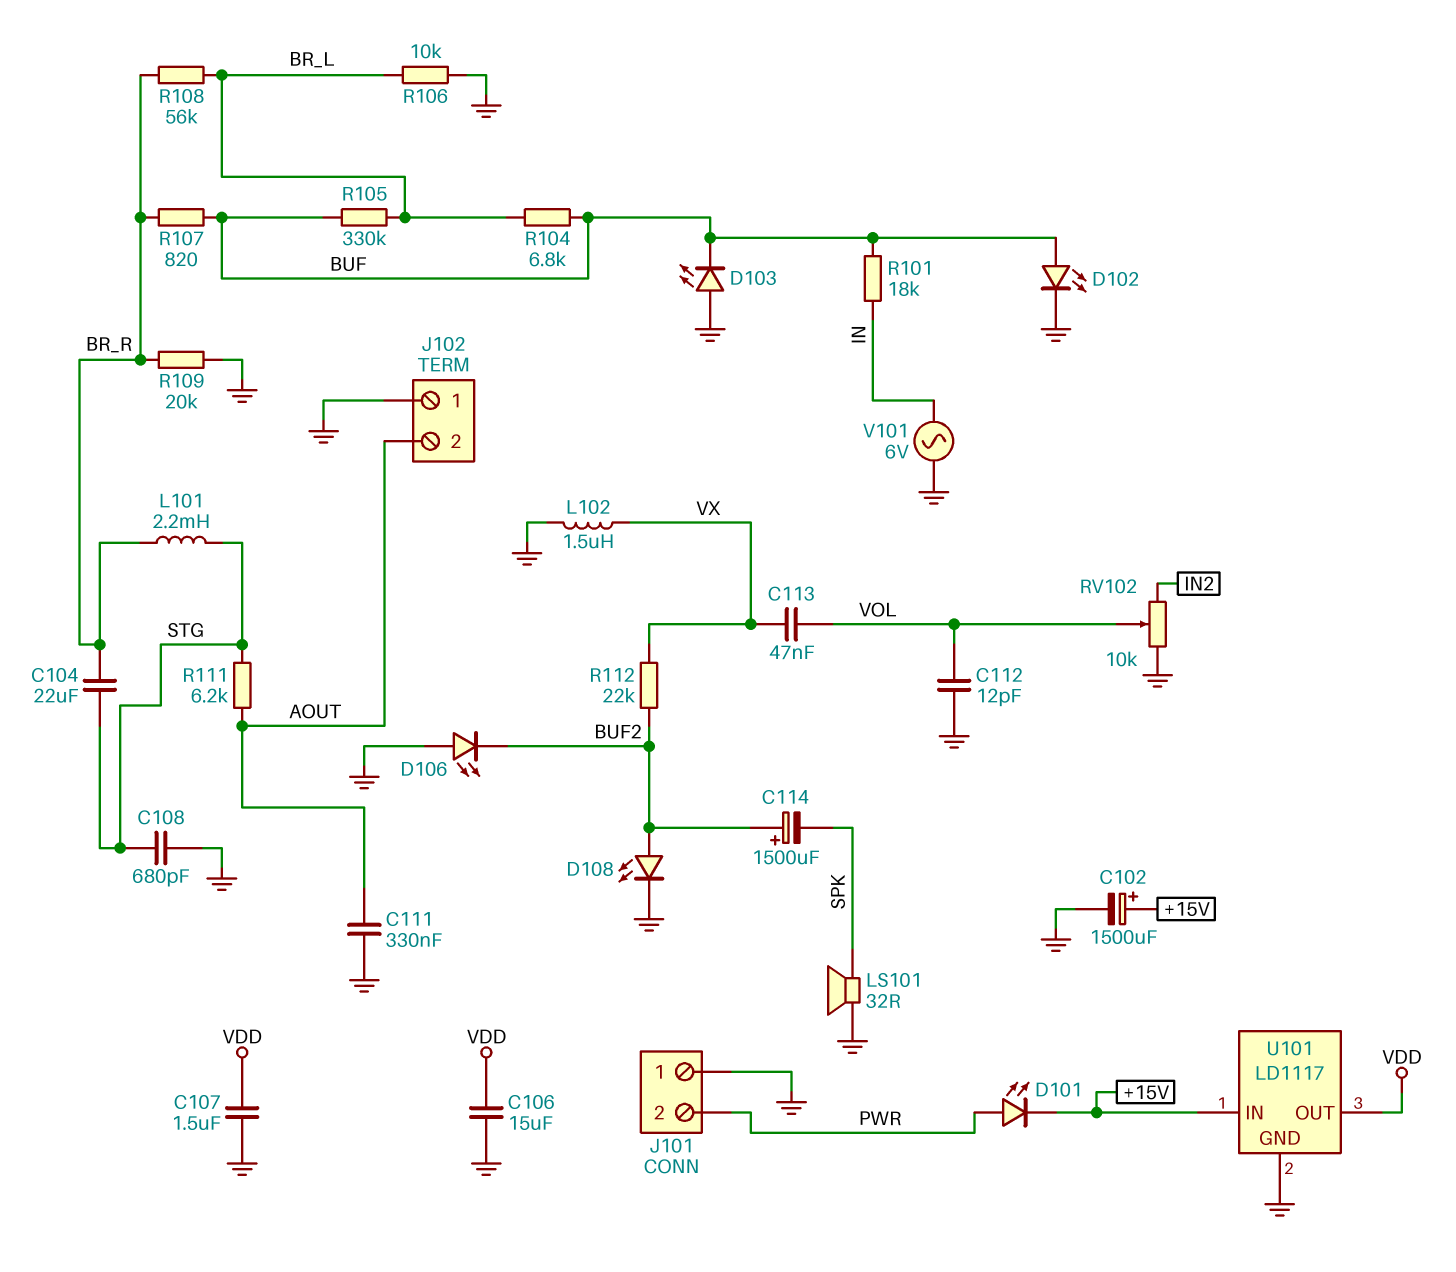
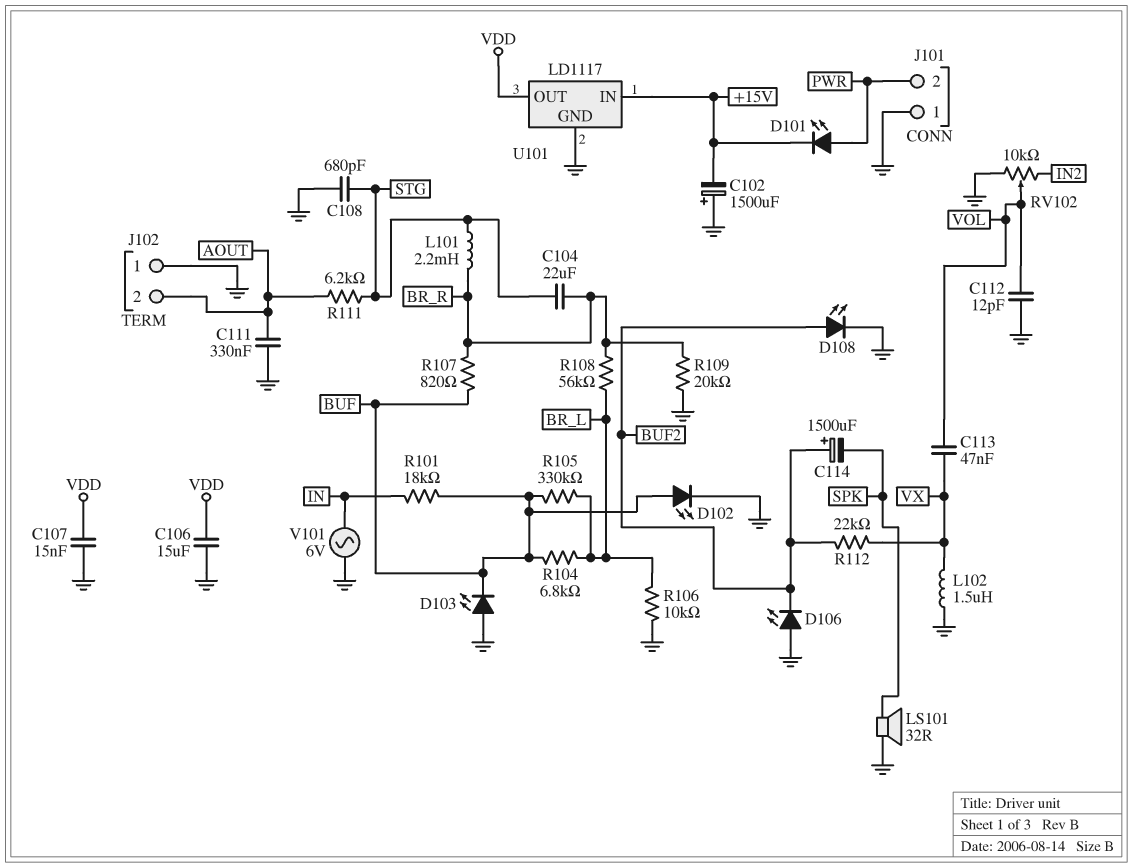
C102: 1500uF (plus +15V, minus GND) -> 1500uF (plus GND, minus +15V)
C107: 1.5uF (GND, VDD) -> 15nF (GND, VDD)

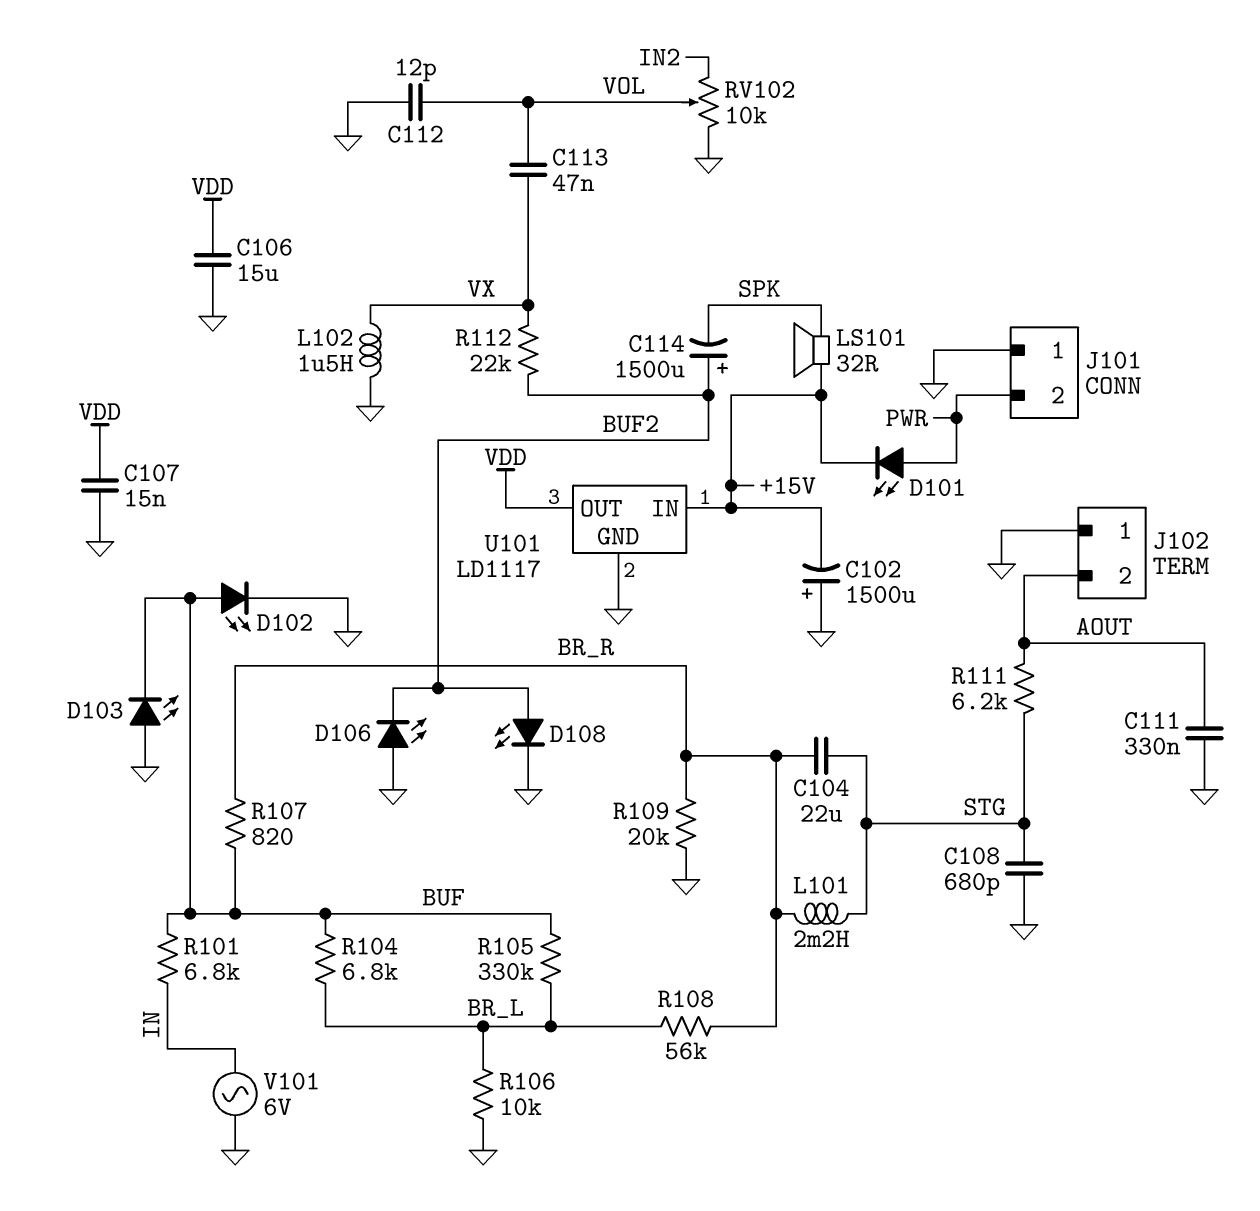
LS101: speaker 32R (GND, SPK) -> speaker 32R (+15V, SPK)
R101: 18k (BUF, IN) -> 6.8k (BUF, IN)

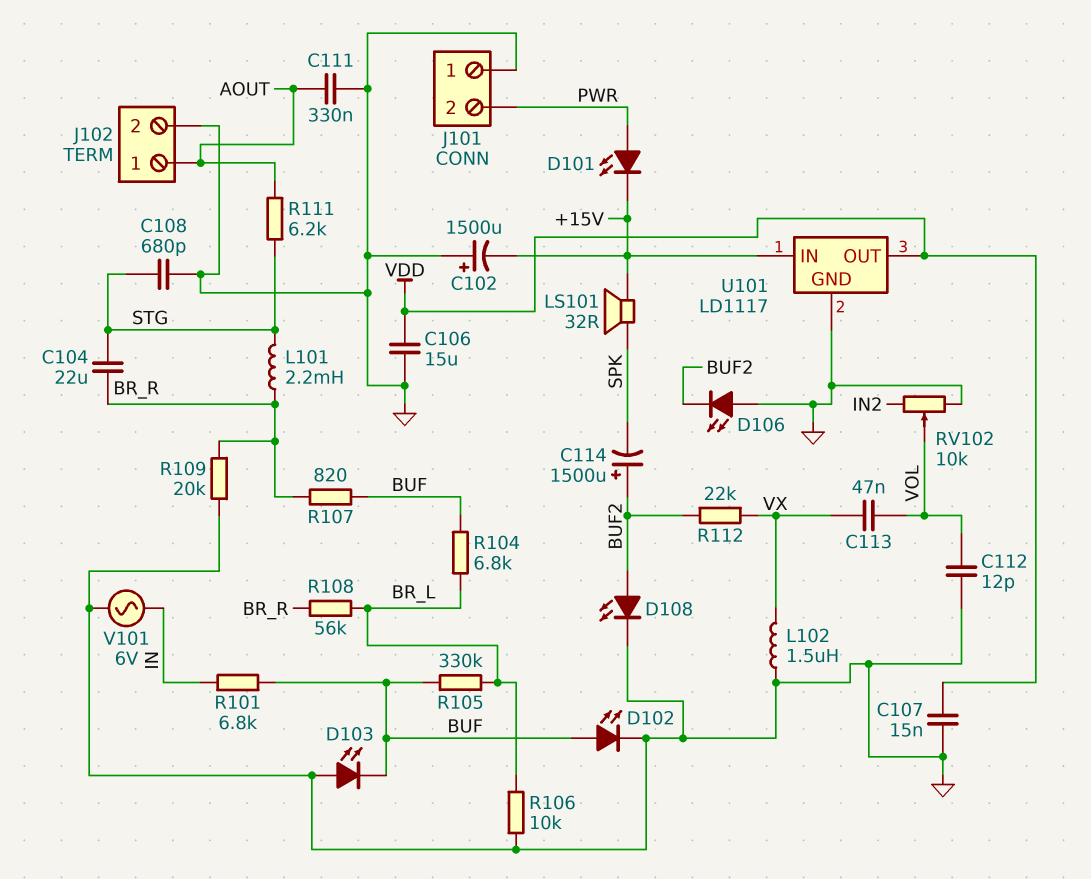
J102 pin 1: GND -> AOUT
J102 pin 2: AOUT -> GND

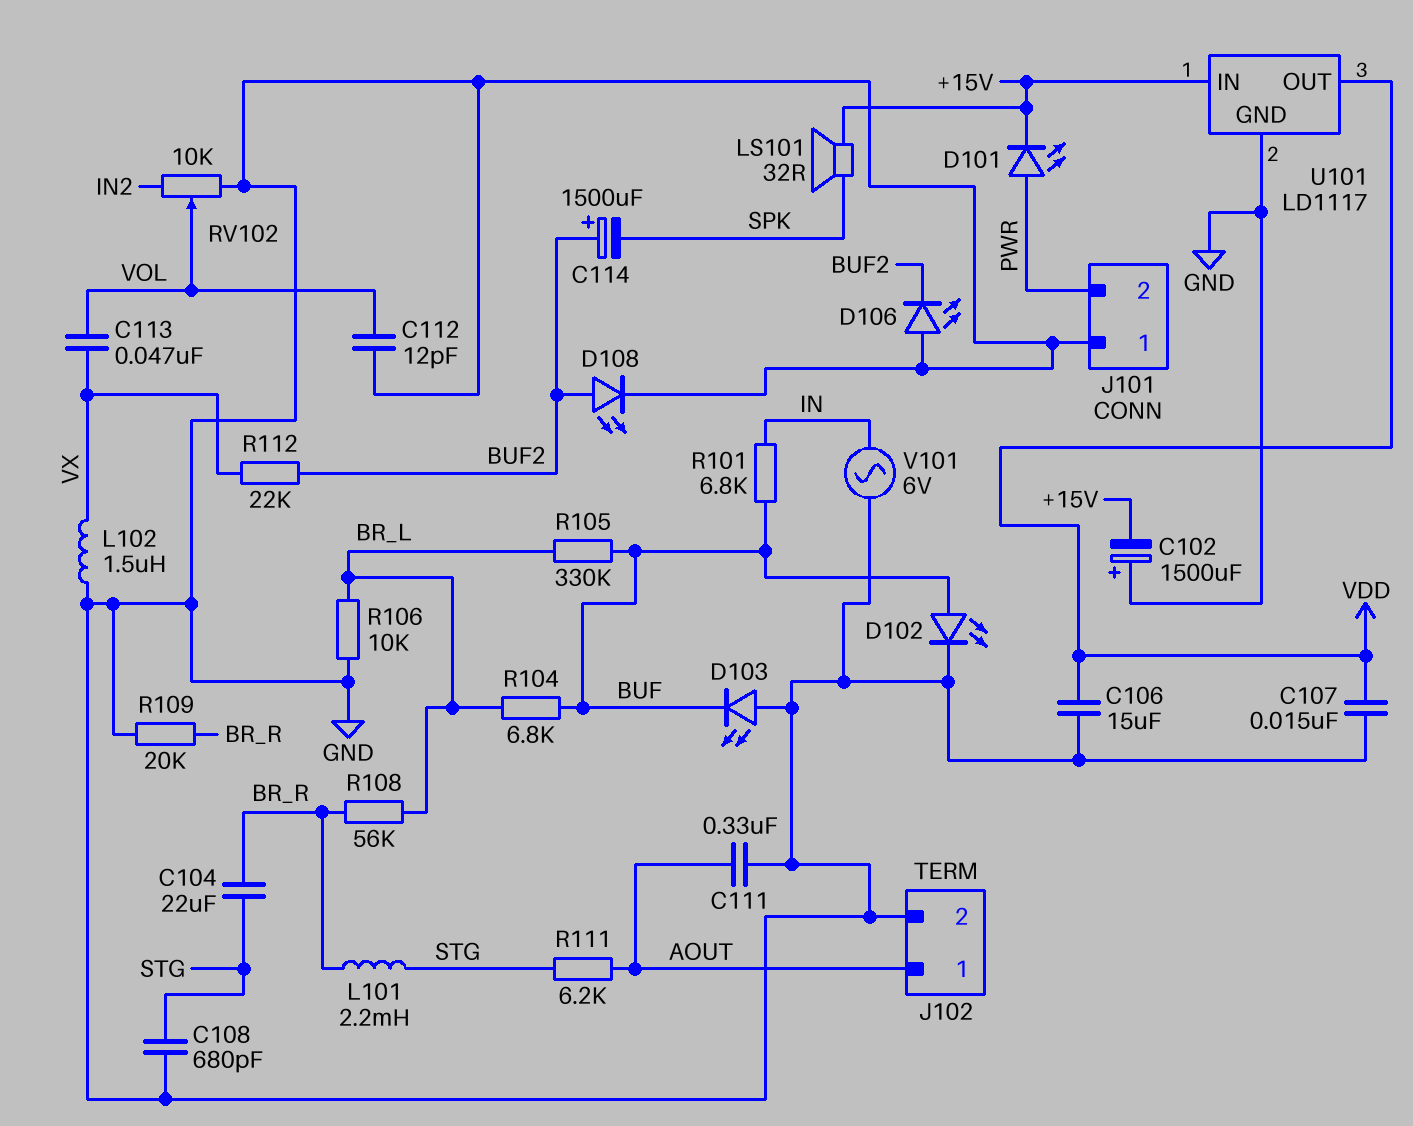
R107: 820 (BR_R, BUF) -> none

